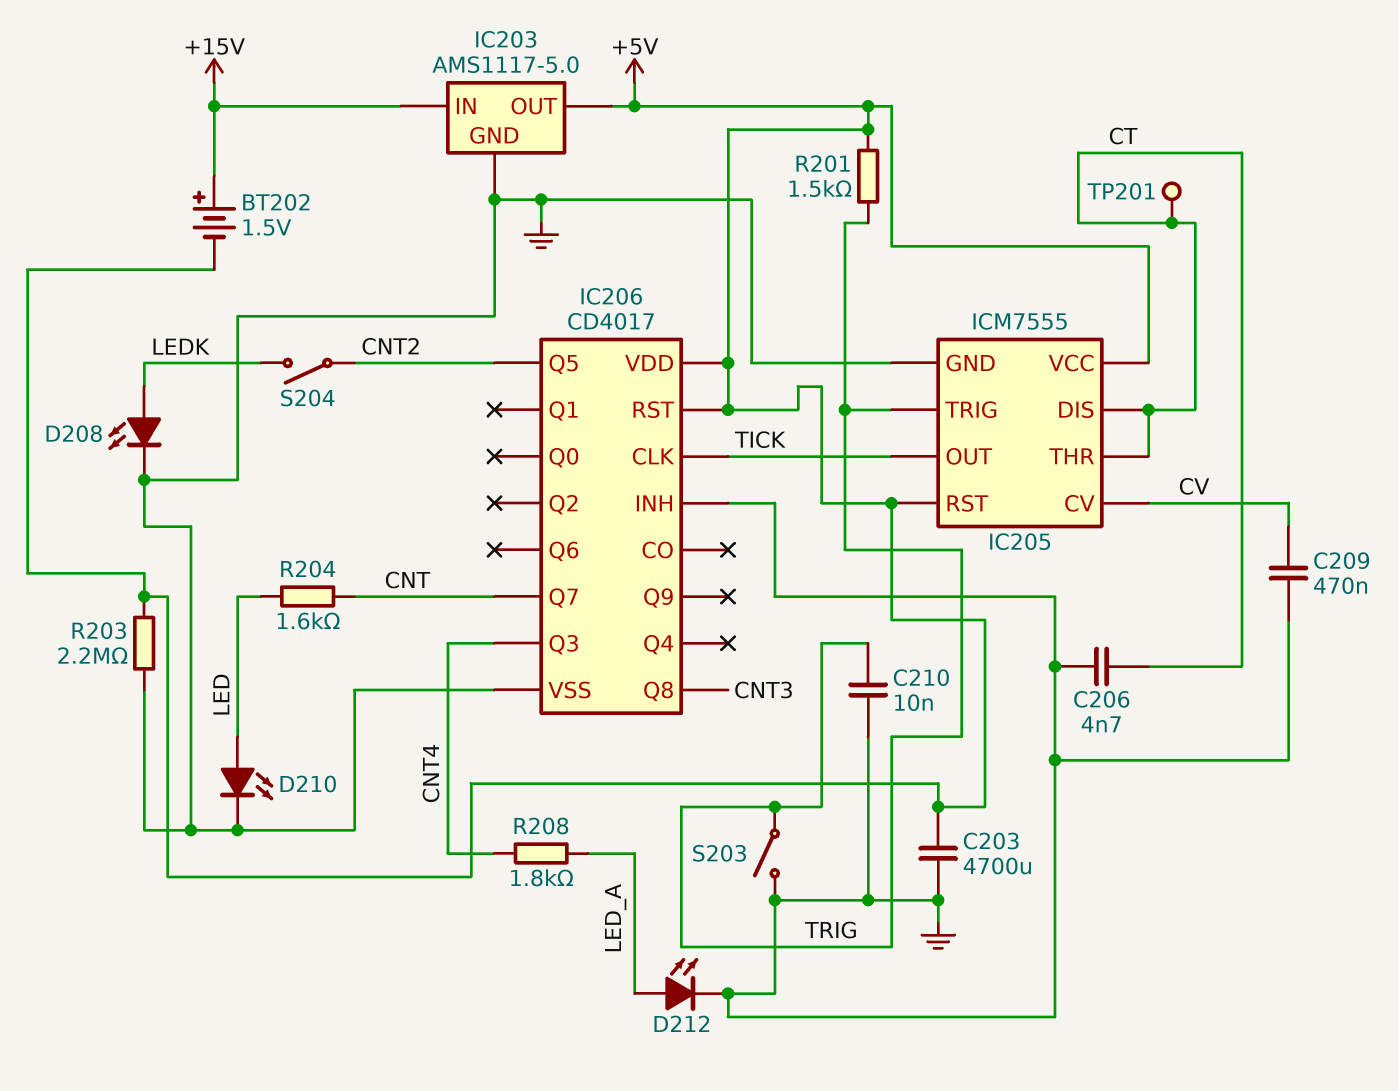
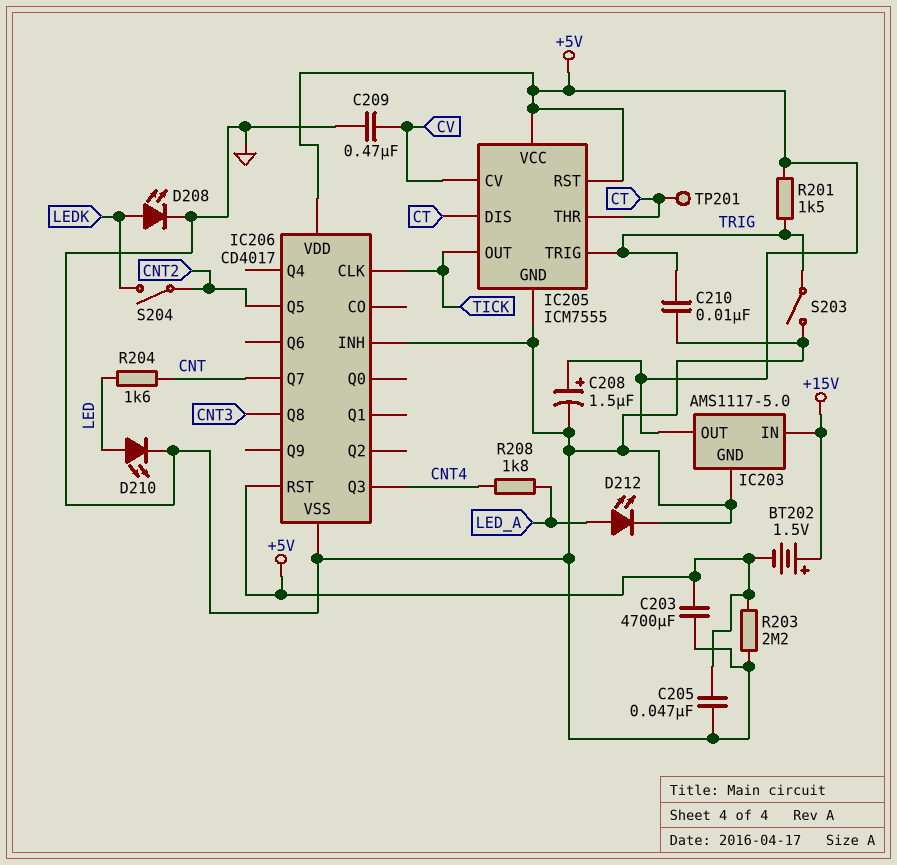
C205: none -> 47nF (+5V, GND)
C206: 4.7nF (CT, GND) -> none
C208: none -> 1.5uF (plus +5V, minus GND)

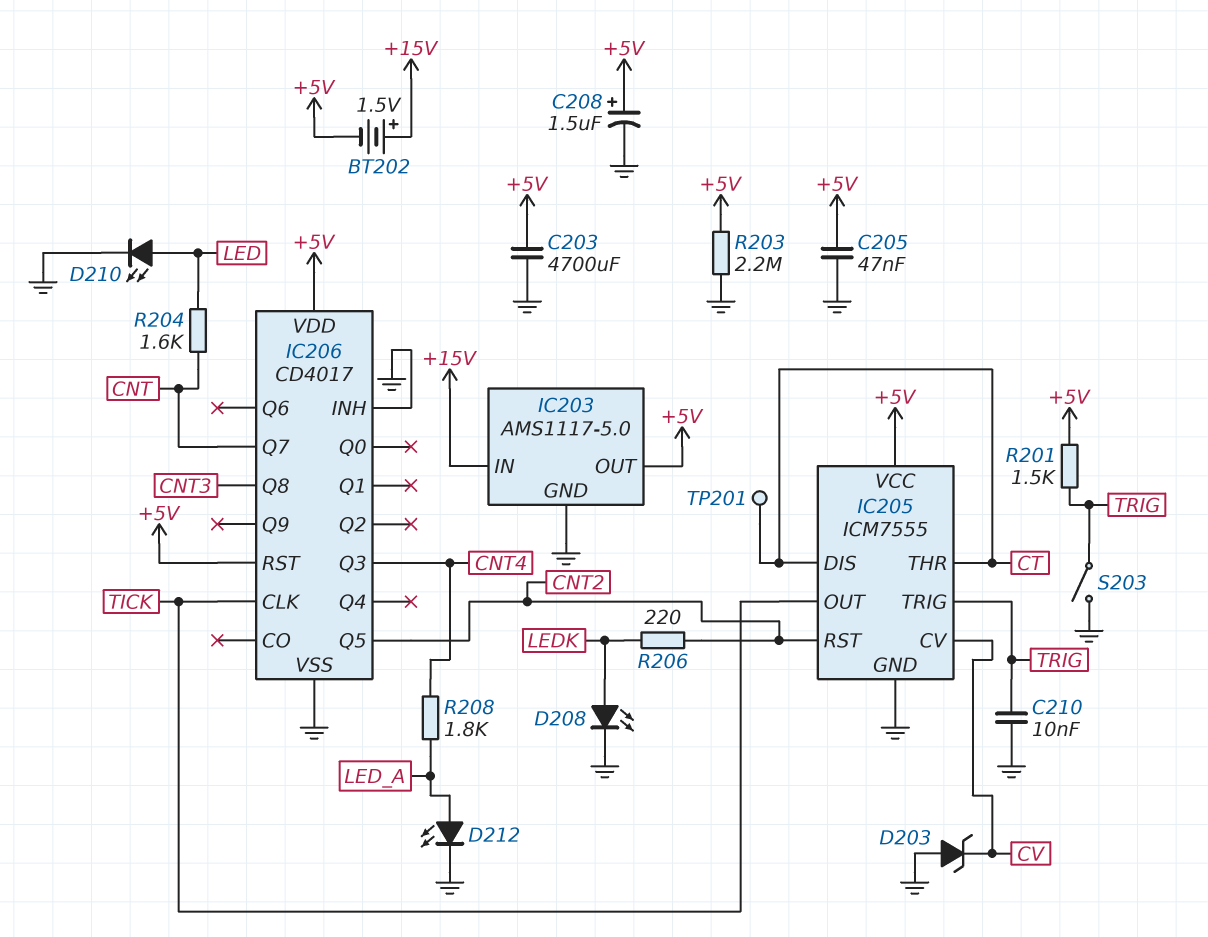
C209: 470nF (CV, GND) -> none
D203: none -> zener (A GND, K CV)
IC205 pin RST: +5V -> CNT2
R206: none -> 220 (CNT2, LEDK)
S204: switch (CNT2, LEDK) -> none

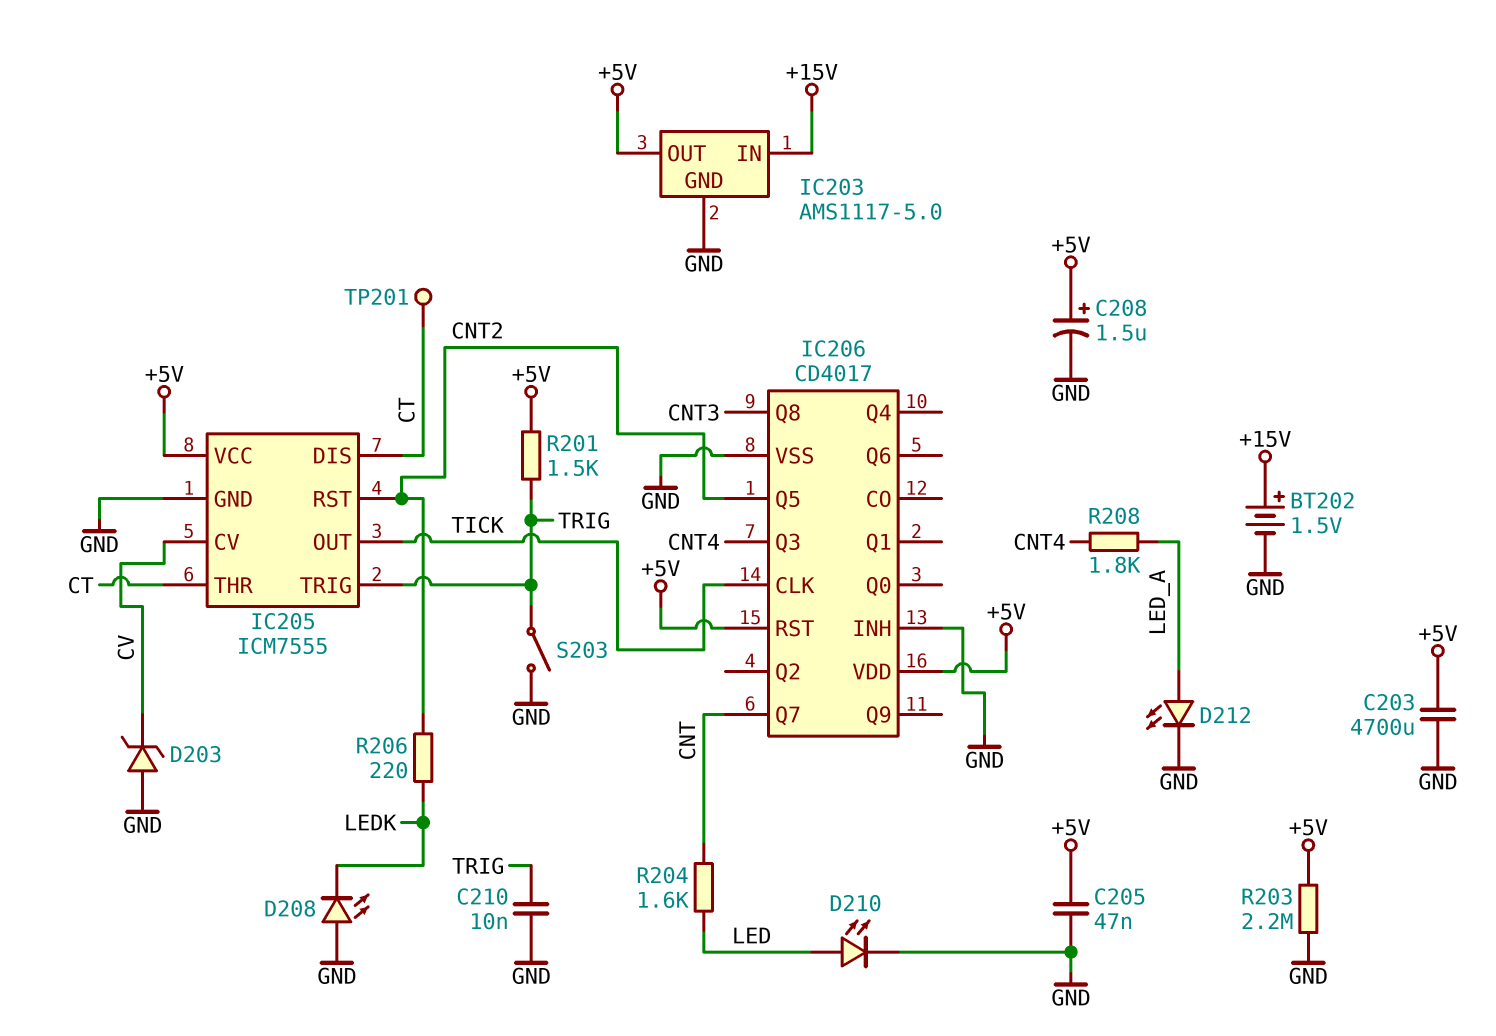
BT202: 1.5V (plus +15V, minus +5V) -> 1.5V (plus +15V, minus GND)
D208: LED (A LEDK, K GND) -> LED (A GND, K LEDK)

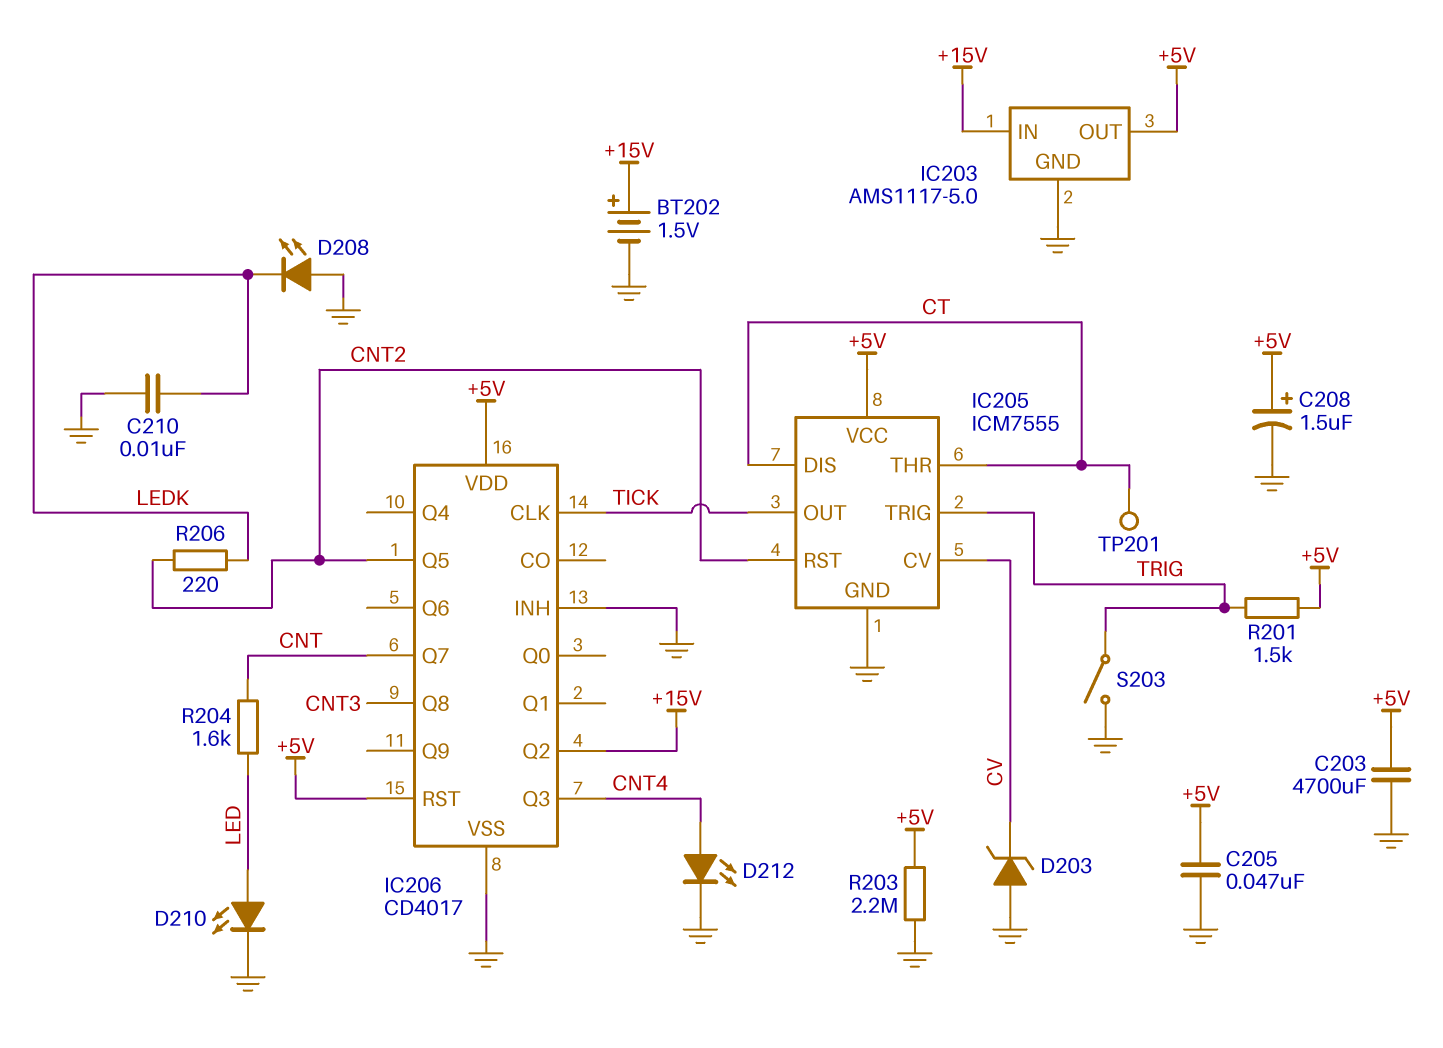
C210: 10nF (GND, TRIG) -> 10nF (GND, LEDK)
D212: LED (A LED_A, K GND) -> LED (A CNT4, K GND)
IC206 pin Q2: none -> +15V
R208: 1.8k (CNT4, LED_A) -> none

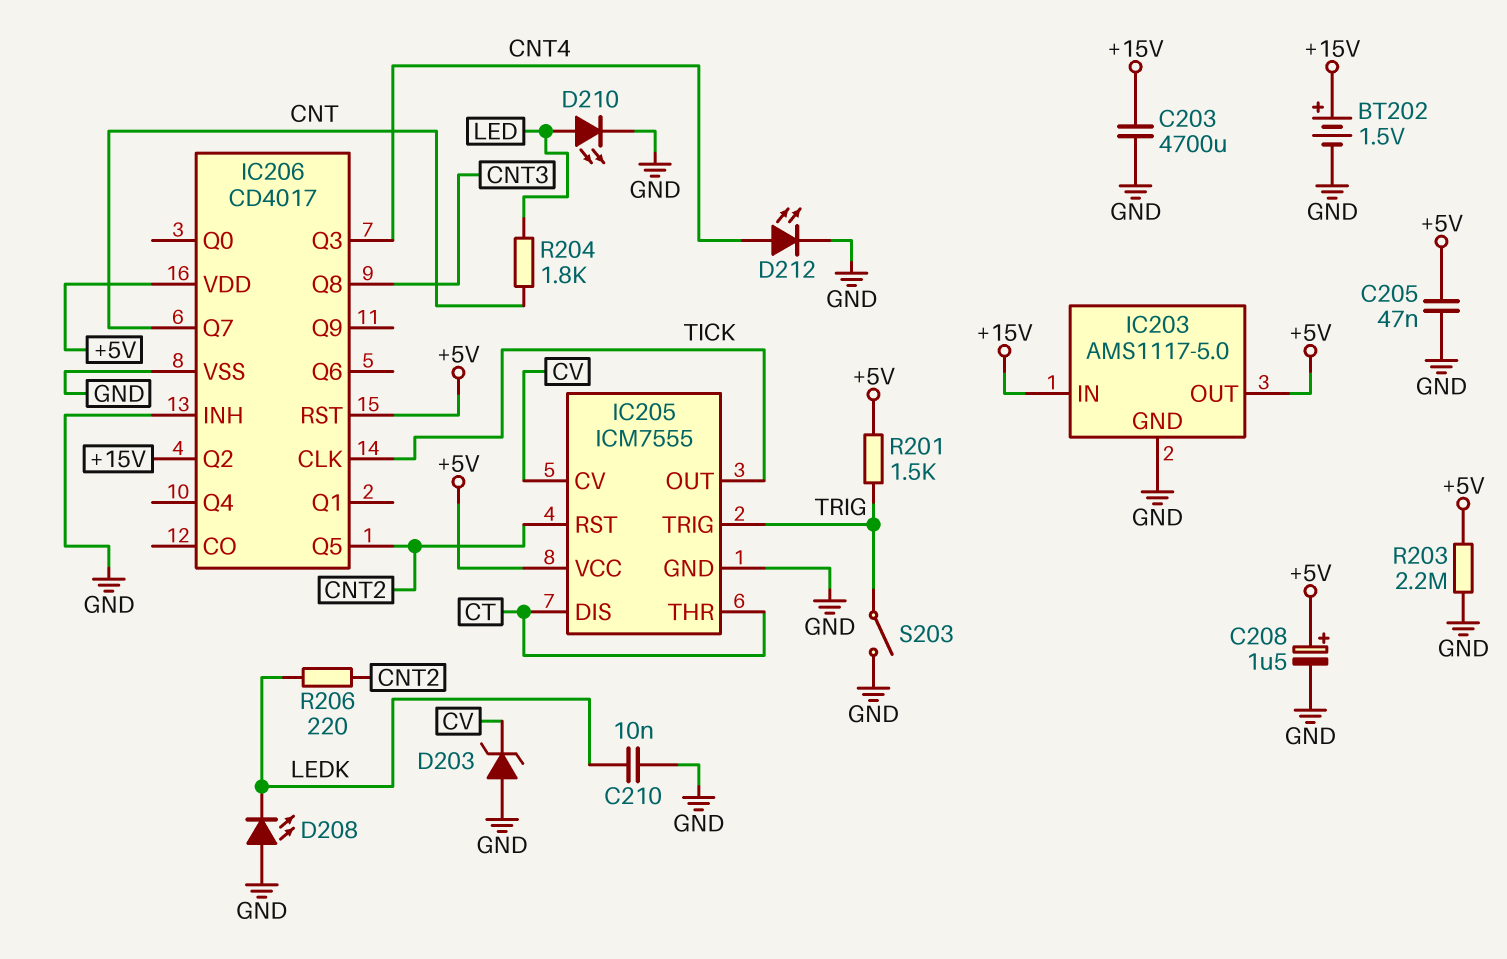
C203: 4700uF (+5V, GND) -> 4700uF (+15V, GND)
R204: 1.6k (CNT, LED) -> 1.8k (CNT, LED)
TP201: test point (CT) -> none

